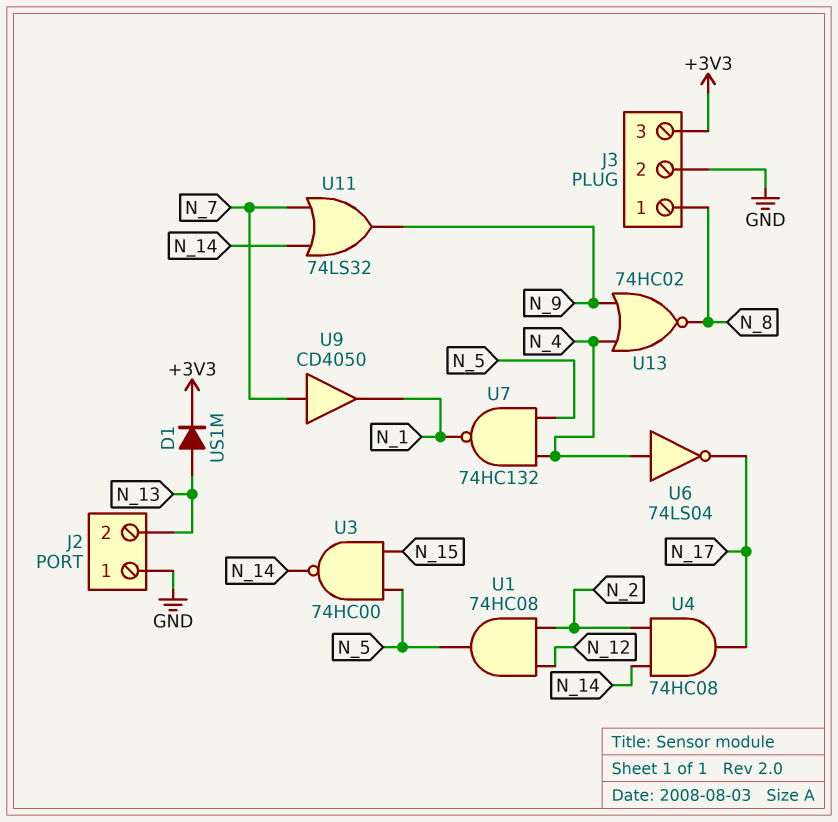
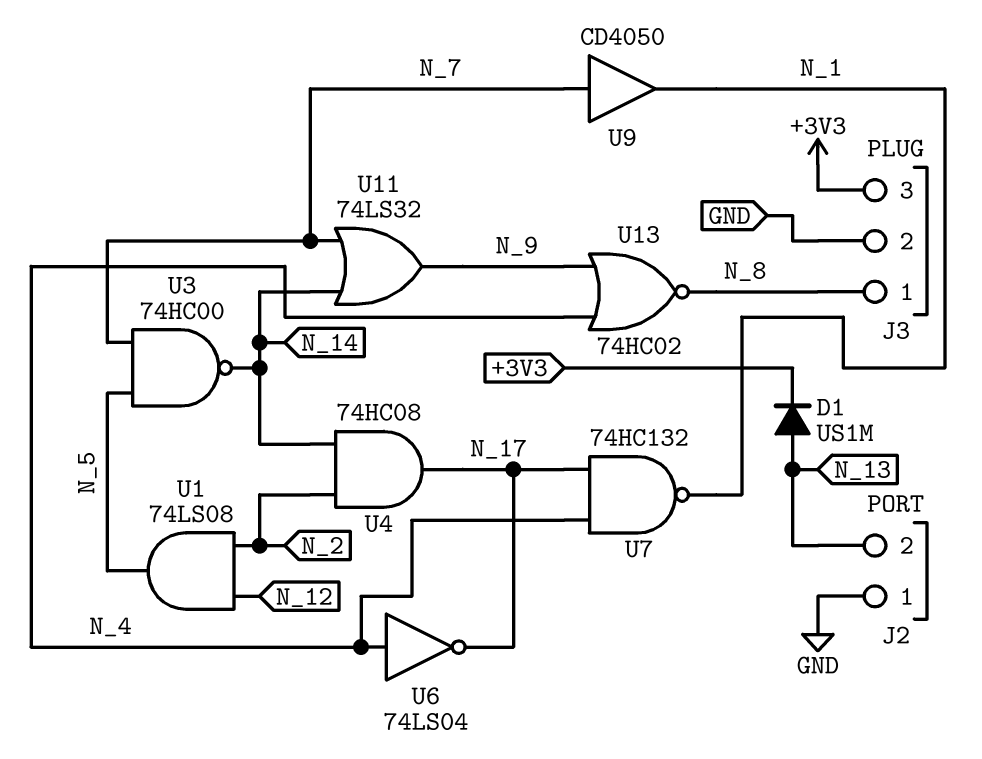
U1: AND 74HC08 (in N_2, in N_12, out N_5) -> AND 74LS08 (in N_2, in N_12, out N_5)
U3: NAND 74HC00 (in N_5, in N_15, out N_14) -> NAND 74HC00 (in N_5, in N_7, out N_14)
U7: NAND 74HC132 (in N_4, in N_5, out N_1) -> NAND 74HC132 (in N_4, in N_17, out N_1)

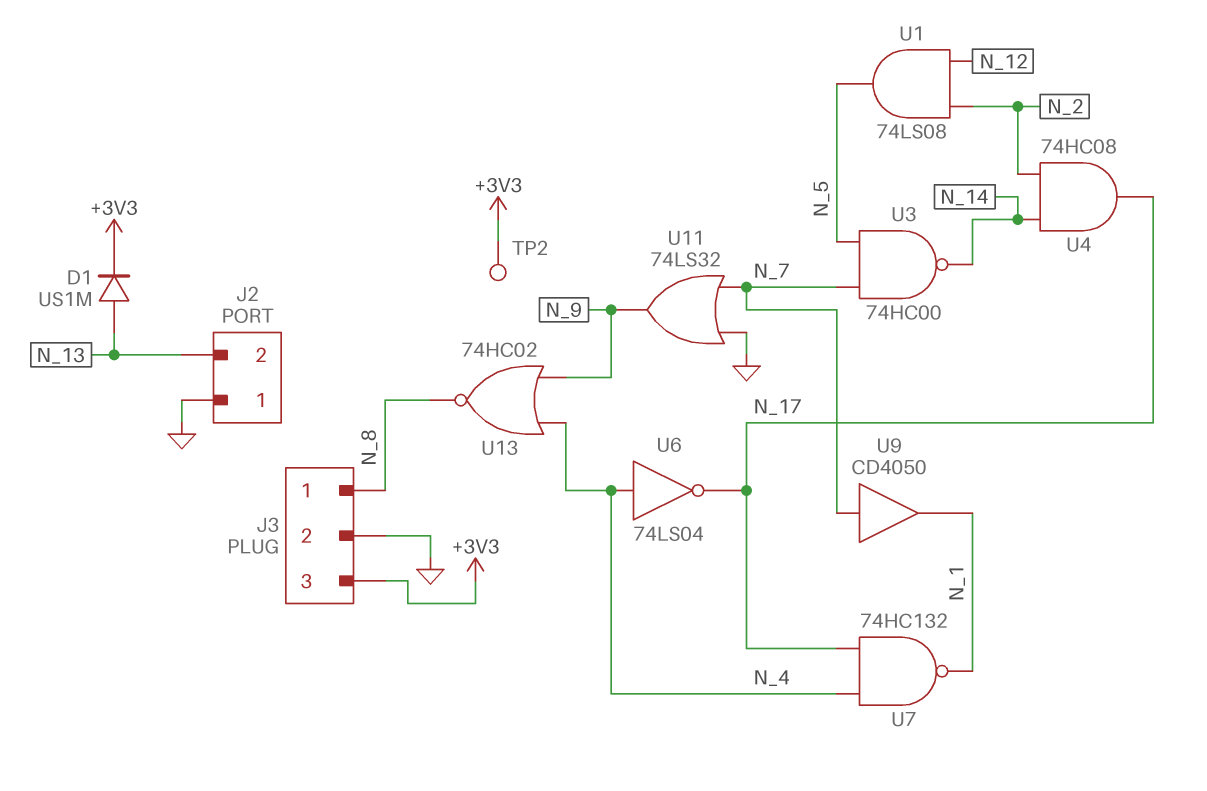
TP2: none -> test point (+3V3)
U11: OR 74LS32 (in N_7, in N_14, out N_9) -> OR 74LS32 (in GND, in N_7, out N_9)

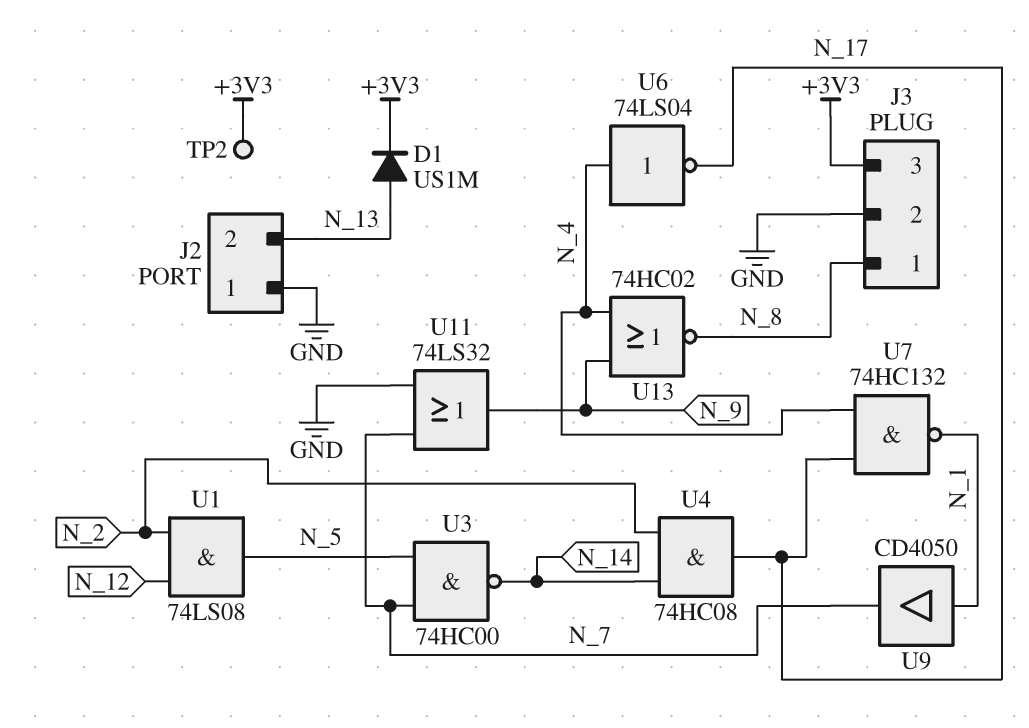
U9: buffer CD4050 (in N_7, out N_1) -> buffer CD4050 (in N_1, out N_7)

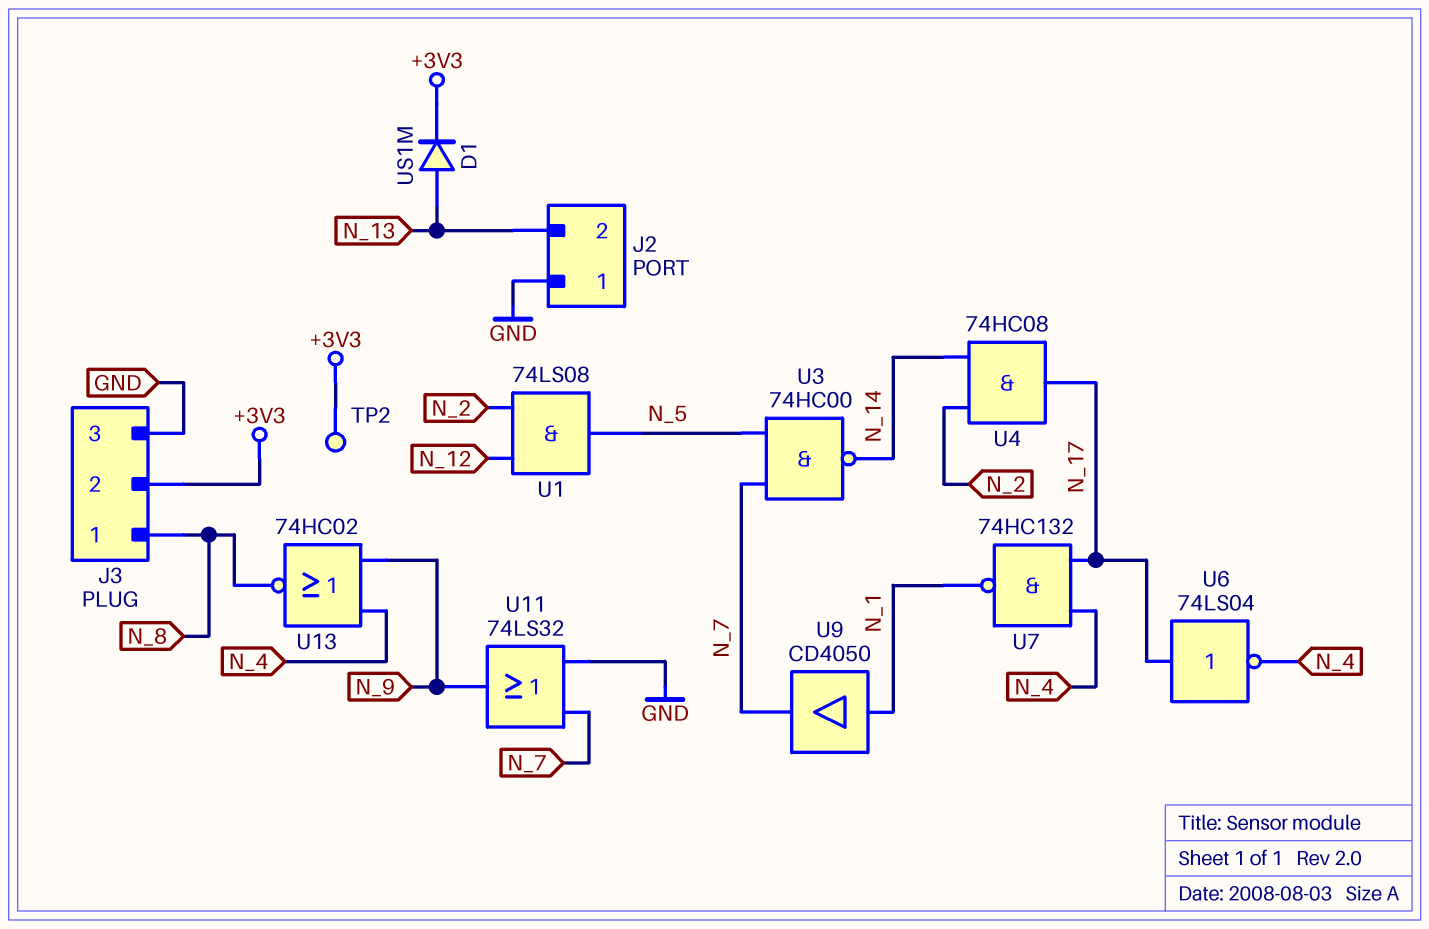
J3 pin 2: GND -> +3V3
J3 pin 3: +3V3 -> GND
U6: NOT 74LS04 (in N_4, out N_17) -> NOT 74LS04 (in N_17, out N_4)

